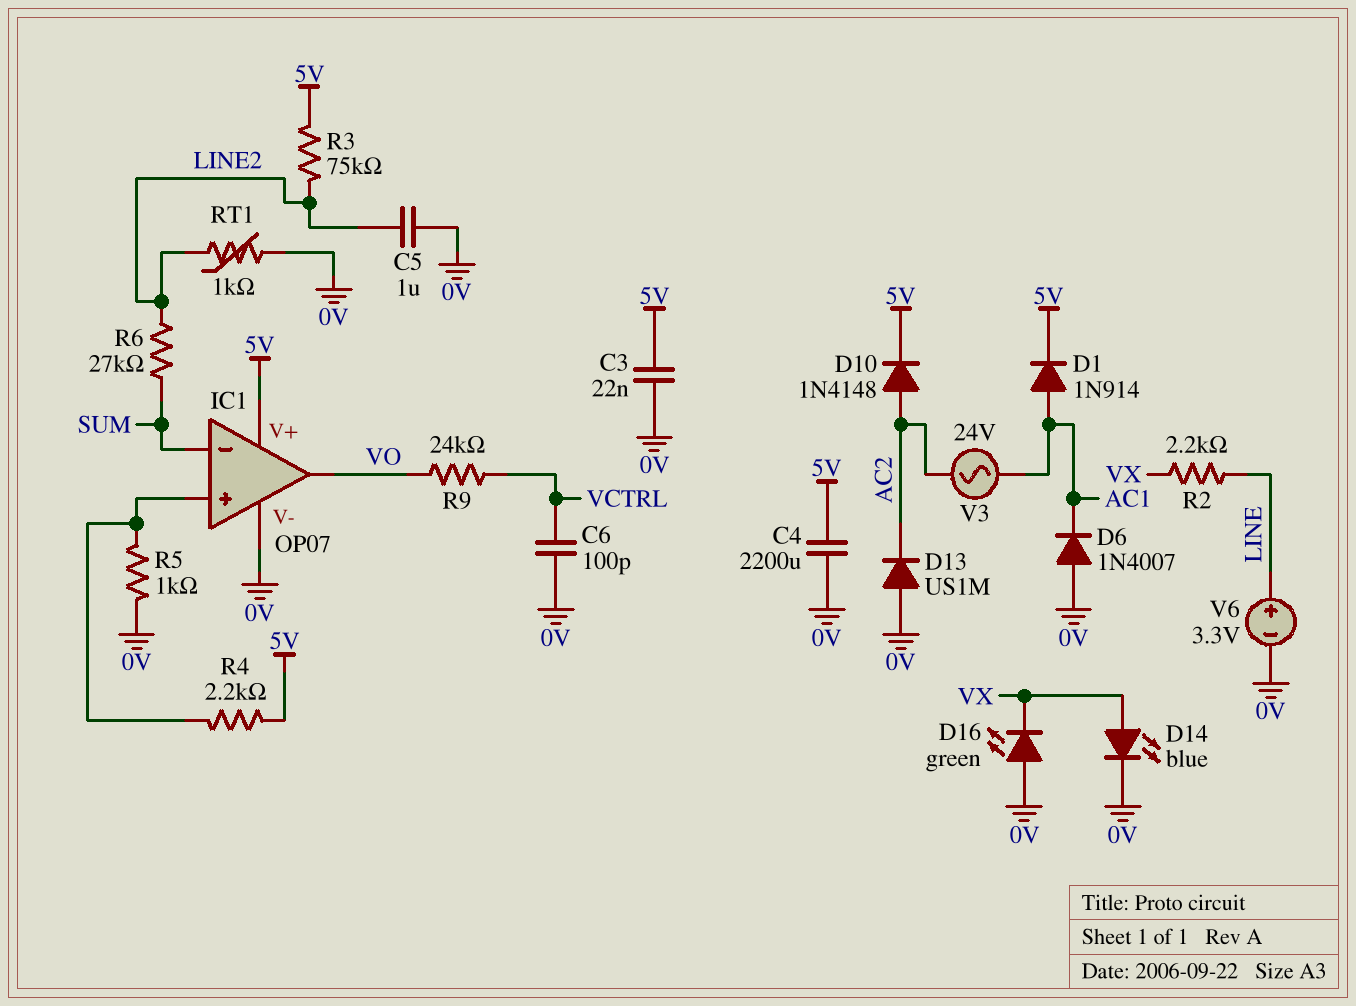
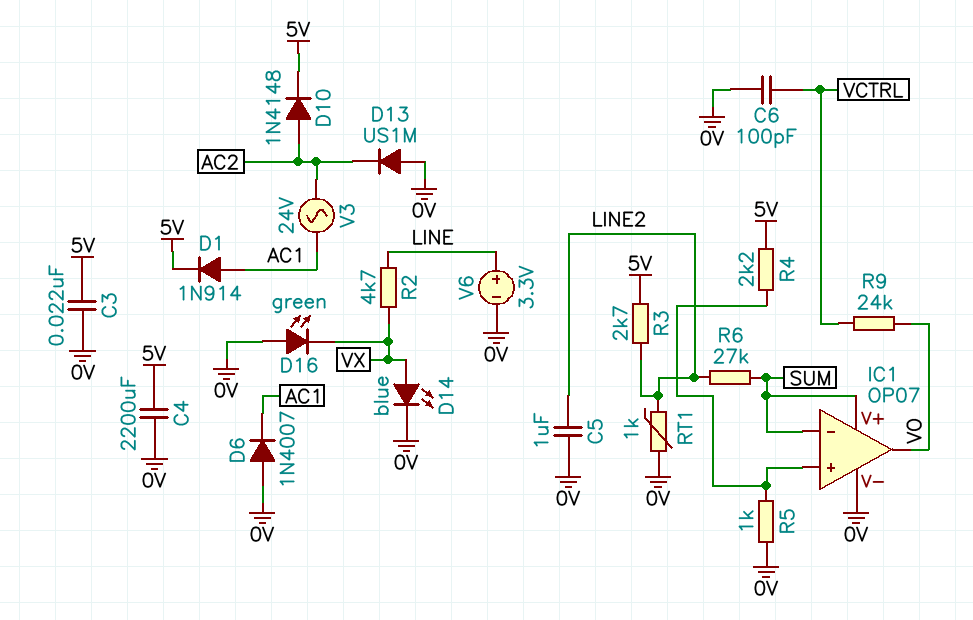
IC1 pin V+: 5V -> SUM
R2: 2.2k (LINE, VX) -> 4.7k (LINE, VX)
R3: 75k (5V, LINE2) -> 2.7k (5V, LINE2)

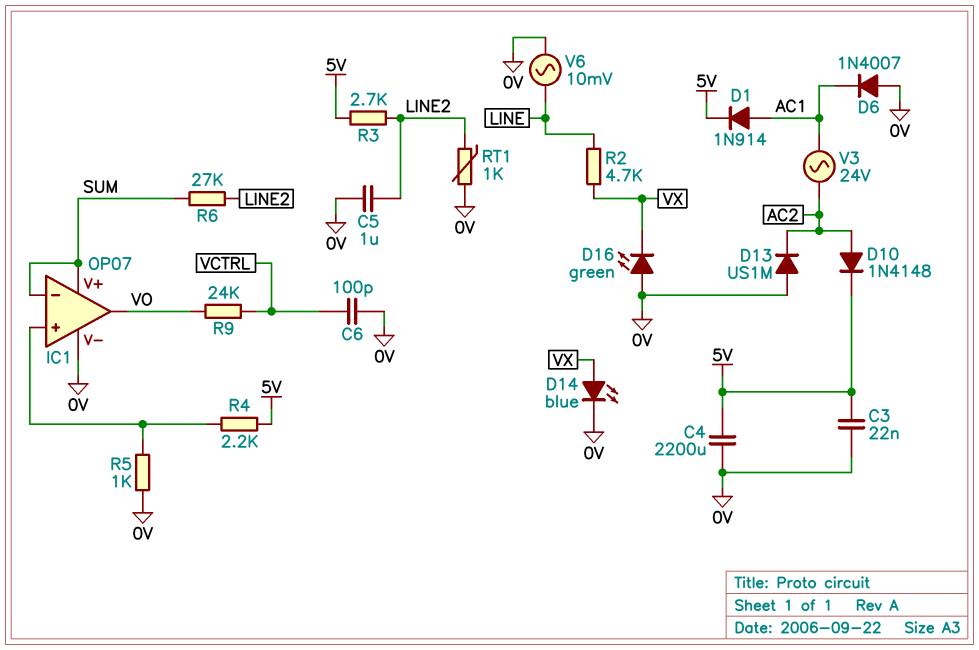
V6: 3.3V (plus LINE, minus 0V) -> AC 10mV (0V, LINE)

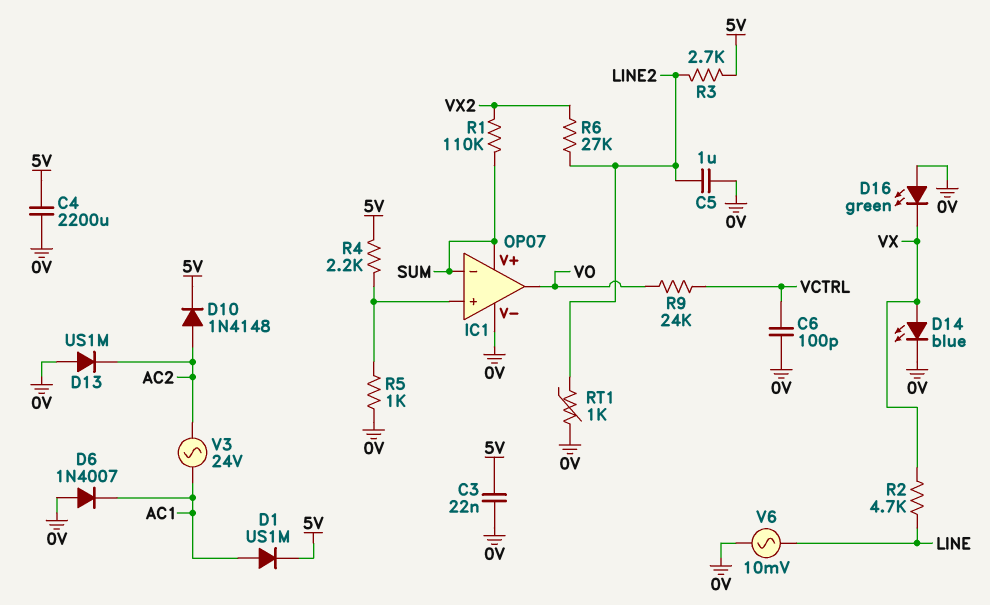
D1: diode 1N914 (A AC1, K 5V) -> diode US1M (A AC1, K 5V)
R1: none -> 110k (SUM, VX2)
R6: 27k (LINE2, SUM) -> 27k (LINE2, VX2)

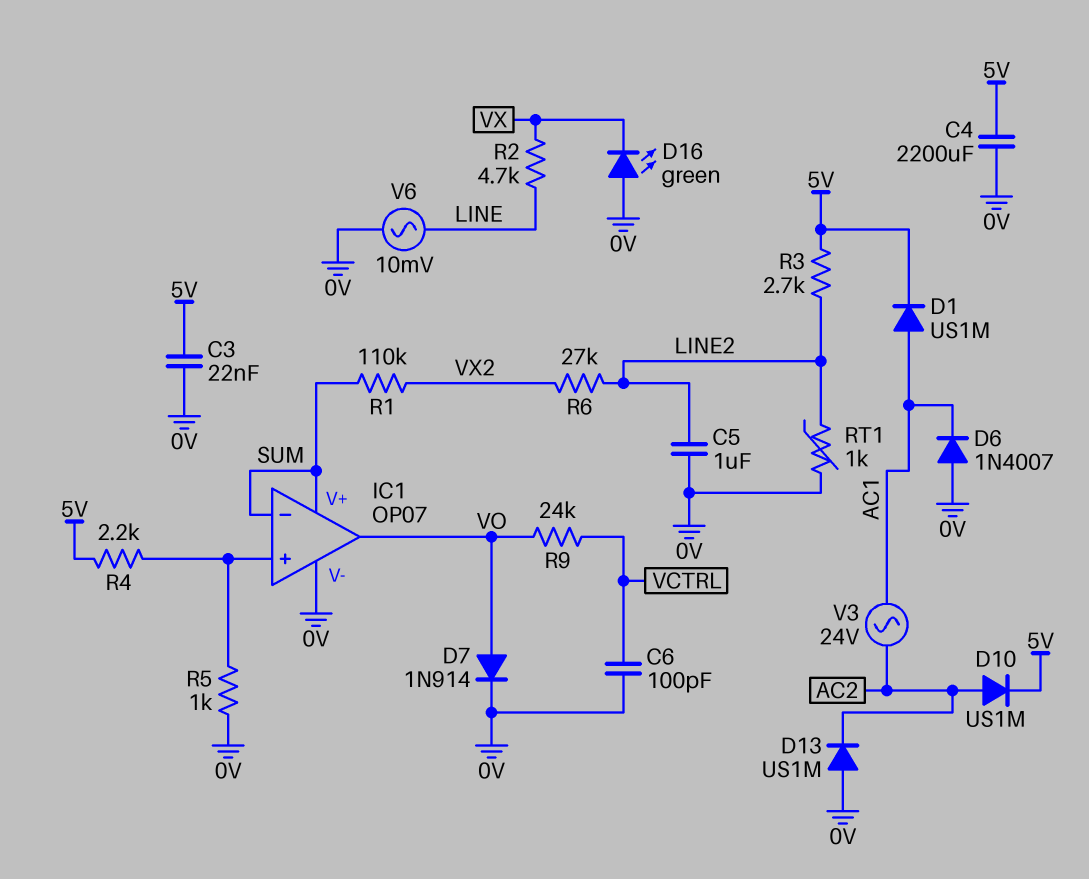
D7: none -> diode 1N914 (A VO, K 0V)
D10: diode 1N4148 (A AC2, K 5V) -> diode US1M (A AC2, K 5V)
D14: LED blue (A VX, K 0V) -> none

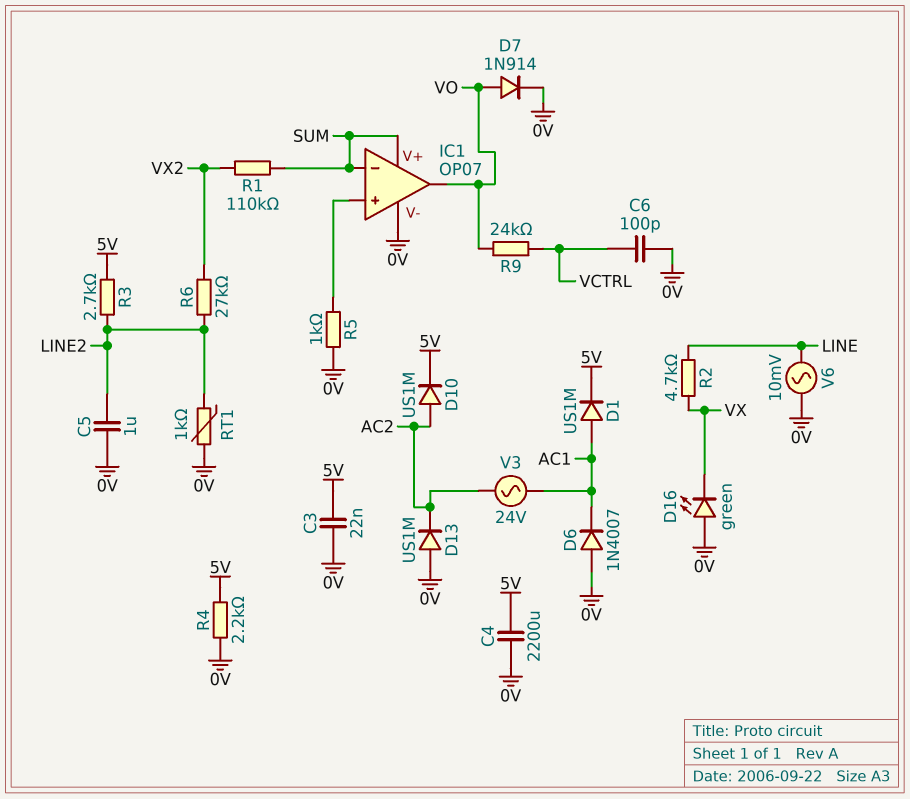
R4: 2.2k (5V, IC1/in+) -> 2.2k (0V, 5V)

